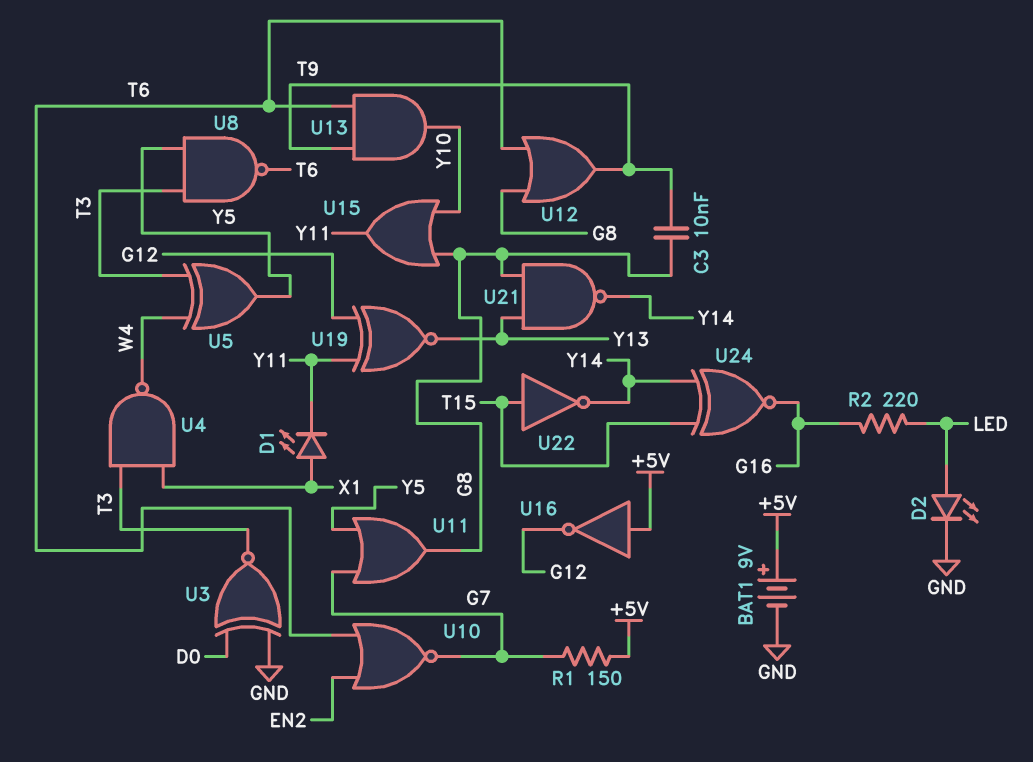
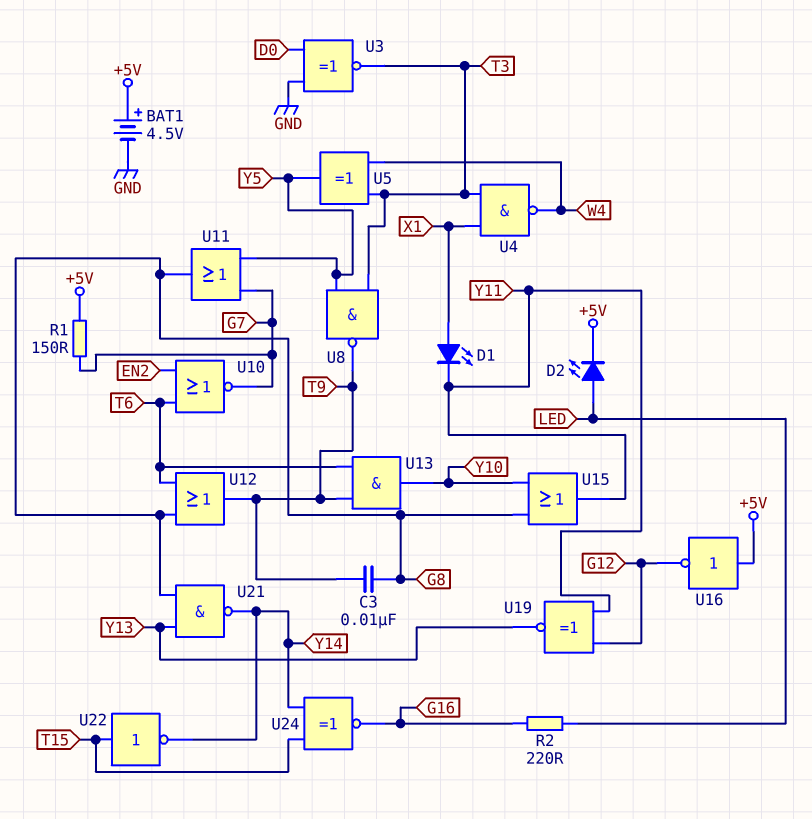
BAT1: 9V (plus +5V, minus GND) -> 4.5V (plus +5V, minus GND)
D2: LED (A LED, K GND) -> LED (A LED, K +5V)
U8: NAND (in T3, in Y5, out T6) -> NAND (in T3, in Y5, out T9)

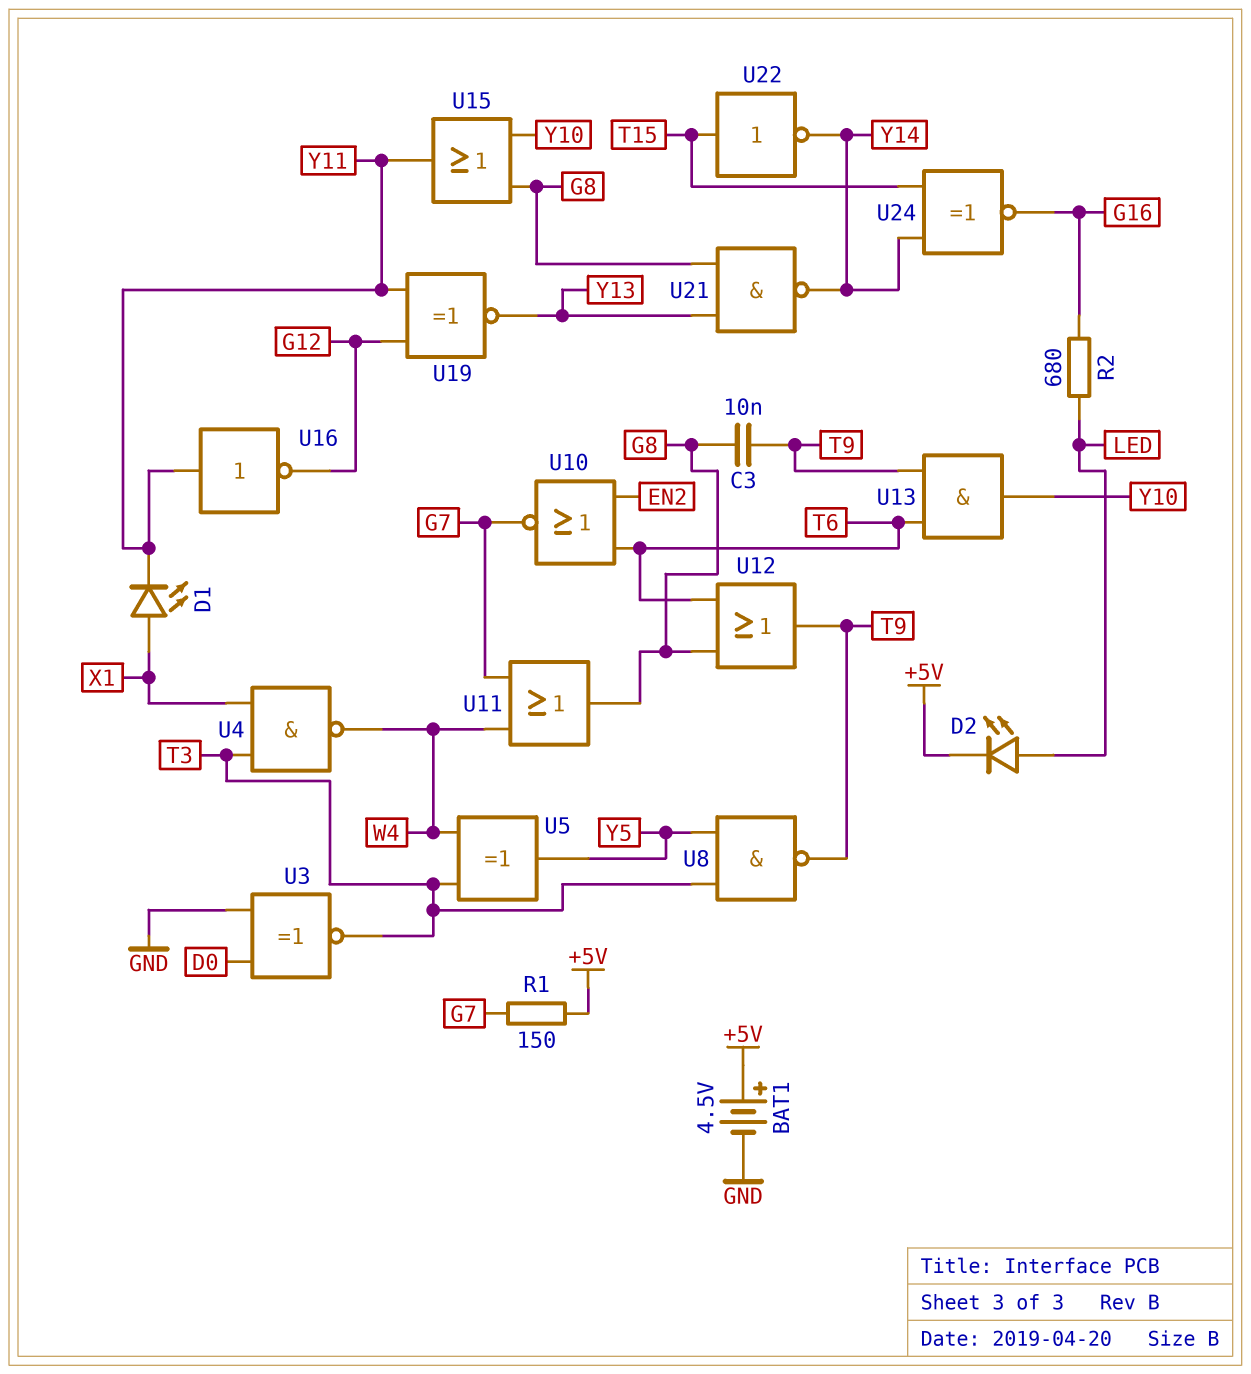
R2: 220 (G16, LED) -> 680 (G16, LED)
U11: OR (in G7, in Y5, out G8) -> OR (in G7, in W4, out G8)
U16: NOT (in +5V, out G12) -> NOT (in Y11, out G12)

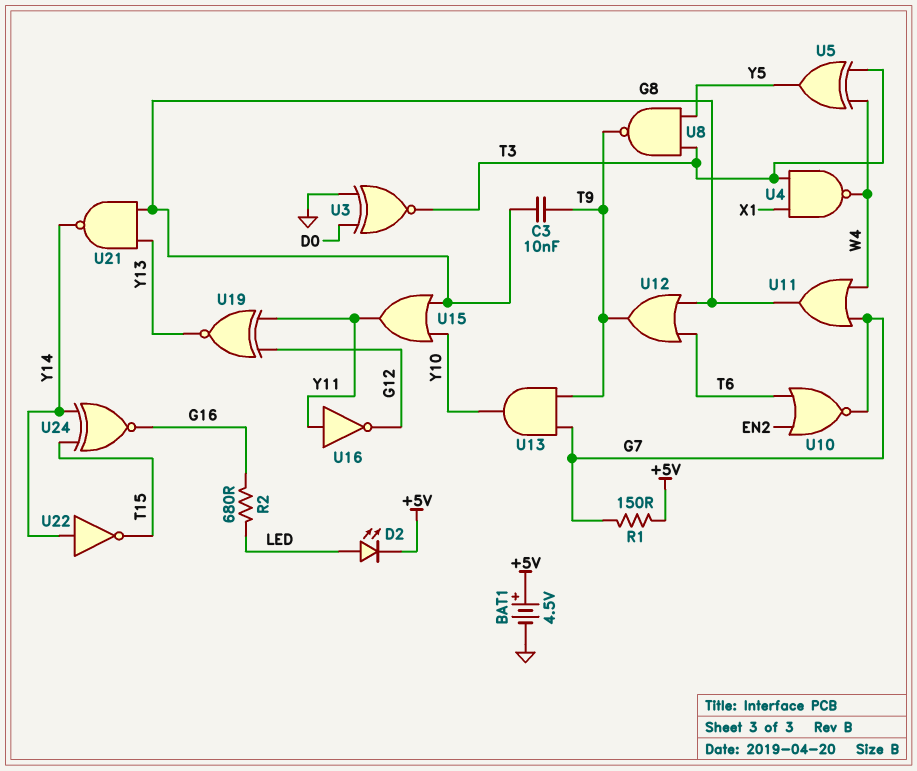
D1: LED (A X1, K Y11) -> none
U13: AND (in T6, in T9, out Y10) -> AND (in G7, in T9, out Y10)
U22: NOT (in T15, out Y14) -> NOT (in Y14, out T15)

